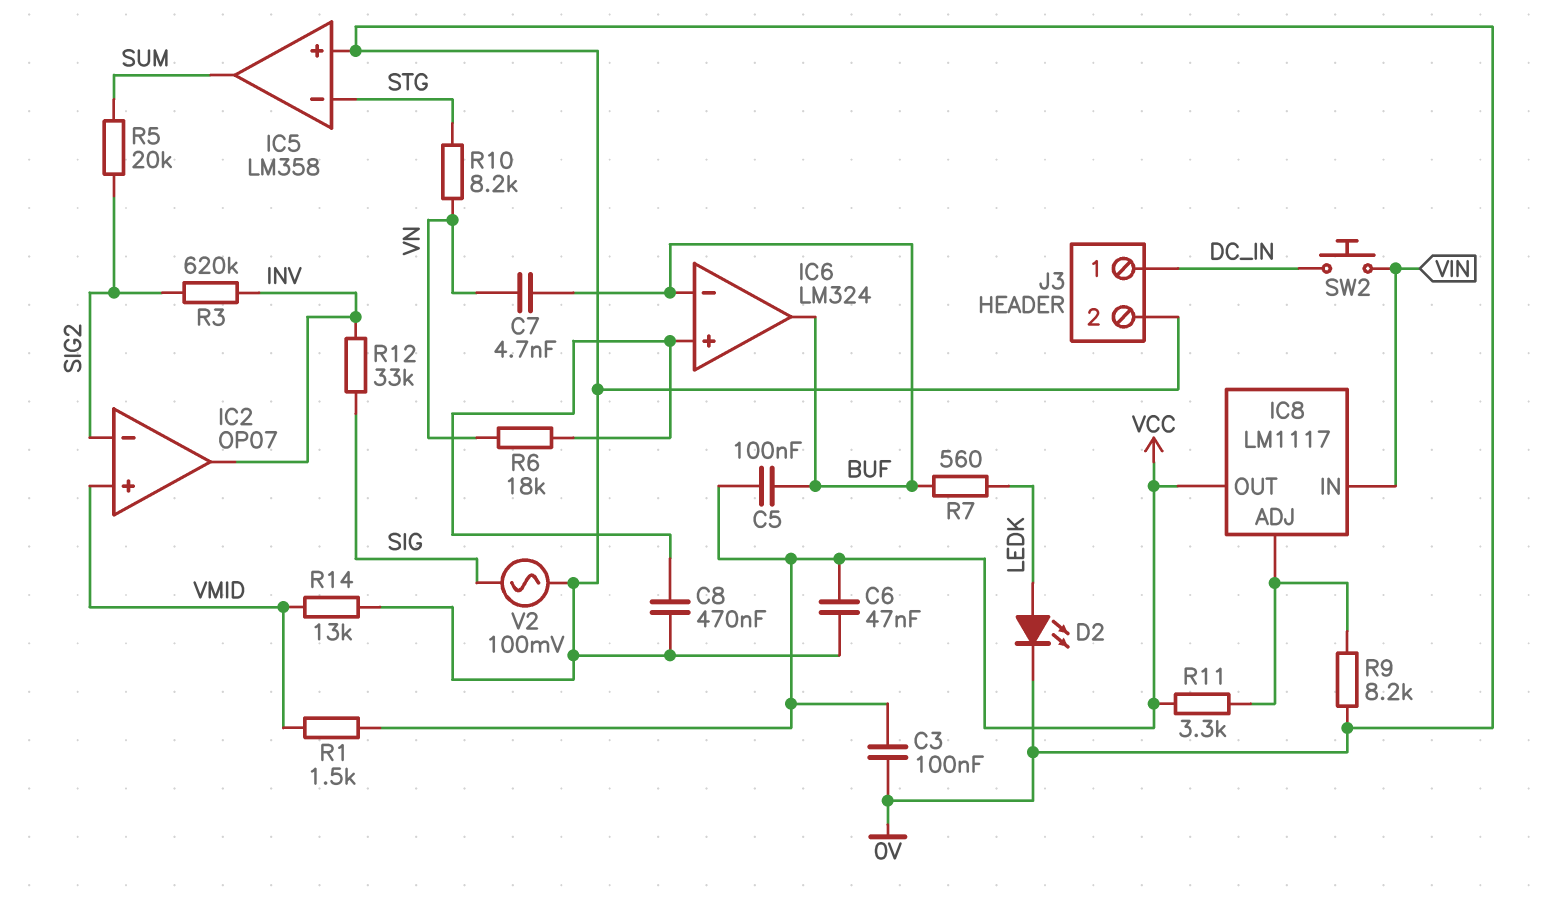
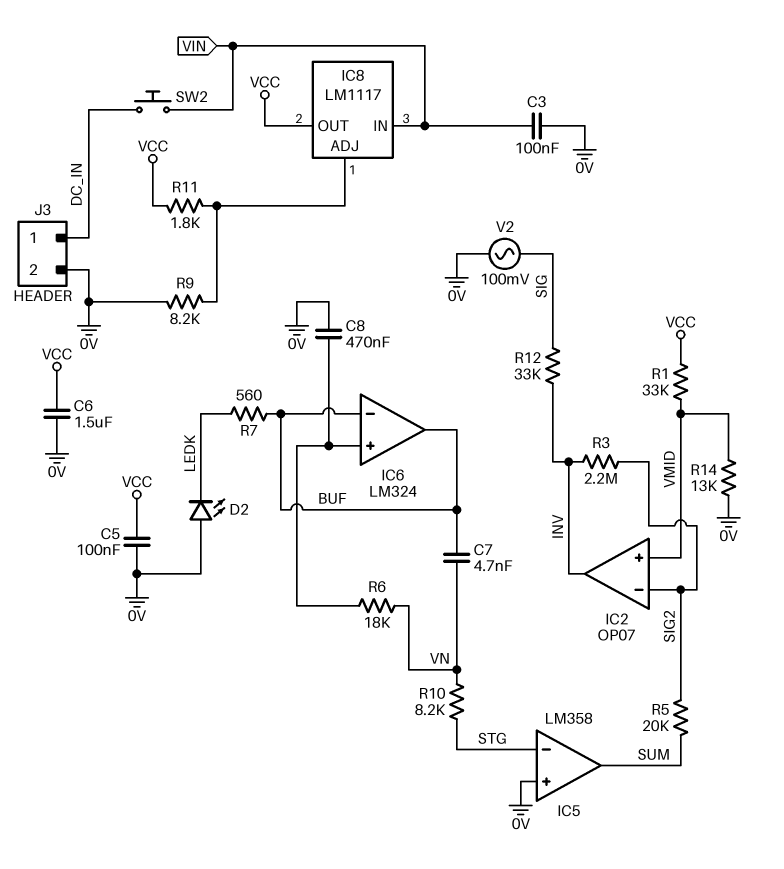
C3: 100nF (0V, VCC) -> 100nF (0V, VIN)
C5: 100nF (BUF, VCC) -> 100nF (0V, VCC)
C6: 47nF (0V, VCC) -> 1.5uF (0V, VCC)
D2: LED (A LEDK, K 0V) -> LED (A 0V, K LEDK)
R1: 1.5k (VCC, VMID) -> 33k (VCC, VMID)
R3: 620k (INV, SIG2) -> 2.2M (INV, SIG2)
R11: 3.3k (IC8/ADJ, VCC) -> 1.8k (IC8/ADJ, VCC)

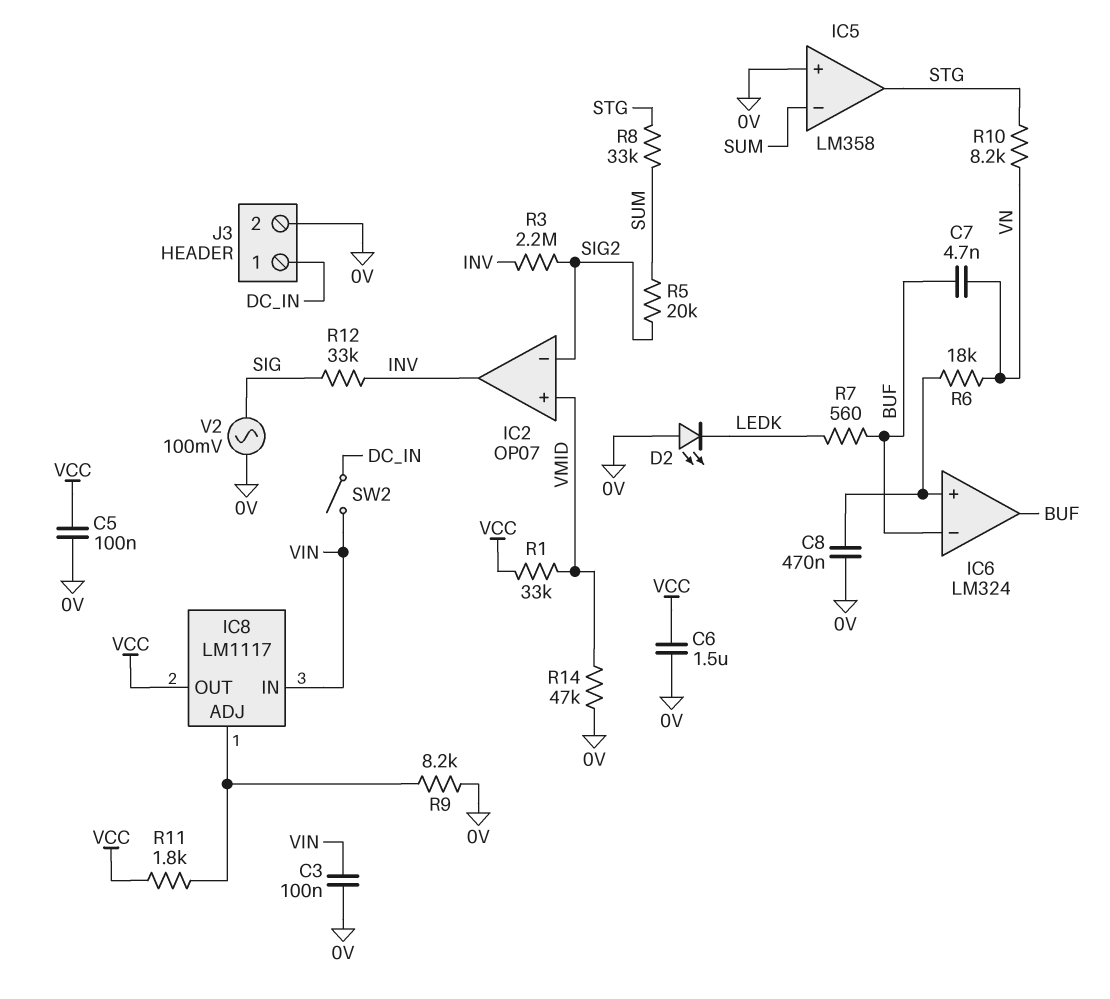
IC5 pin in-: STG -> SUM
IC5 pin out: SUM -> STG
R8: none -> 33k (STG, SUM)
R14: 13k (0V, VMID) -> 47k (0V, VMID)
SW2: button (DC_IN, VIN) -> switch (DC_IN, VIN)

